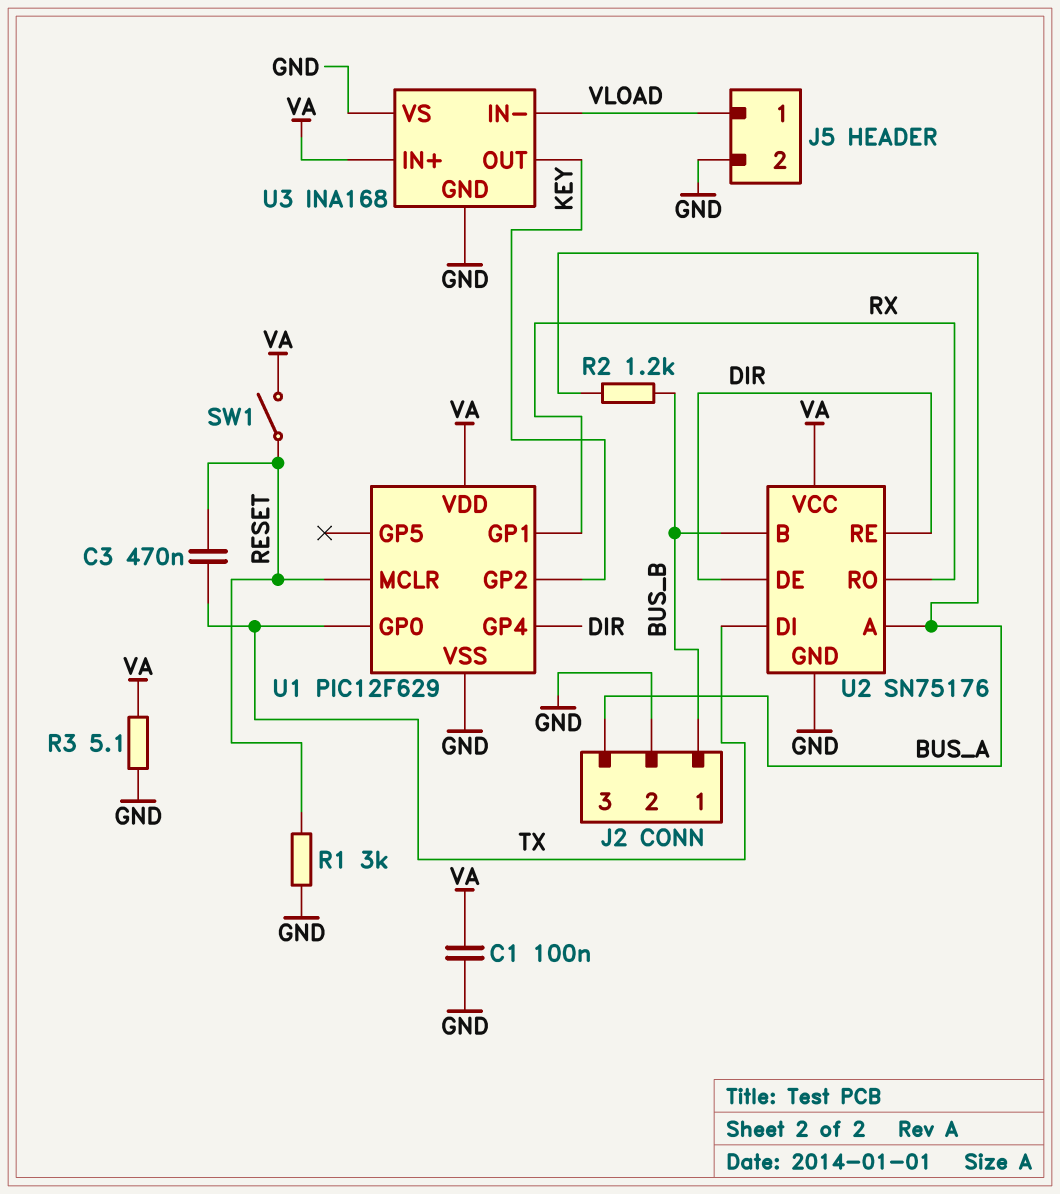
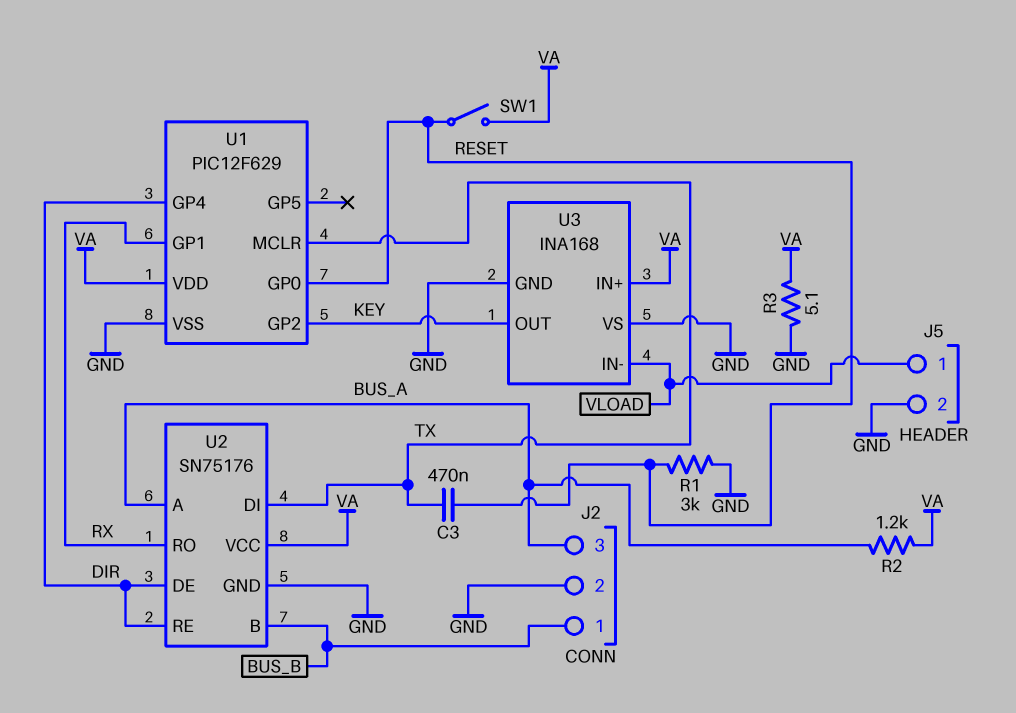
C1: 100nF (GND, VA) -> none
R2: 1.2k (BUS_A, BUS_B) -> 1.2k (BUS_A, VA)
U1 pin GP0: TX -> RESET
U1 pin MCLR: RESET -> TX

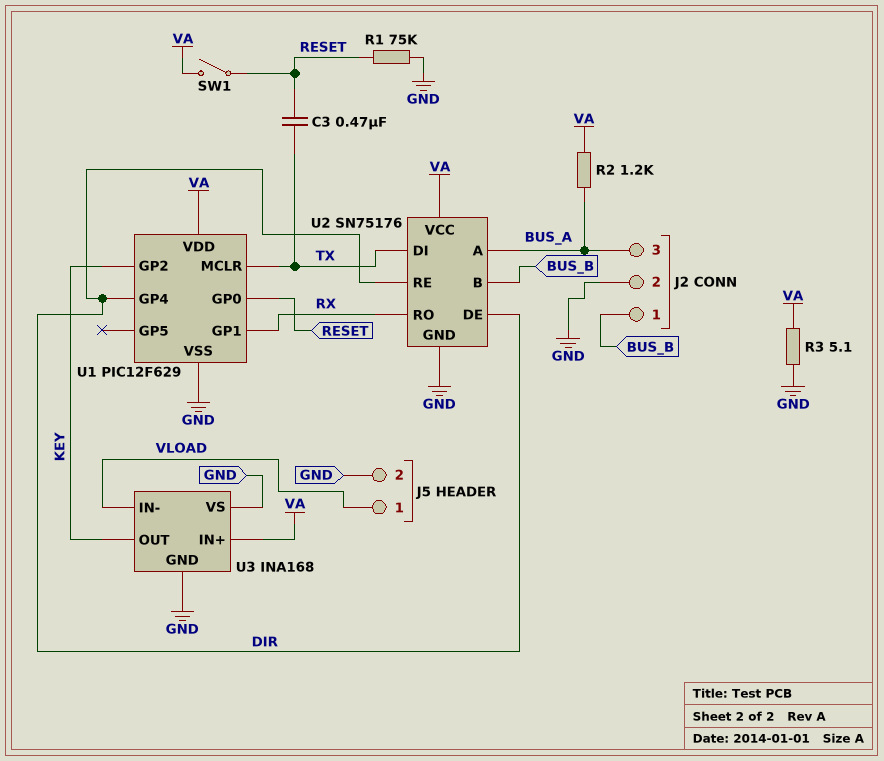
R1: 3k (GND, RESET) -> 75k (GND, RESET)

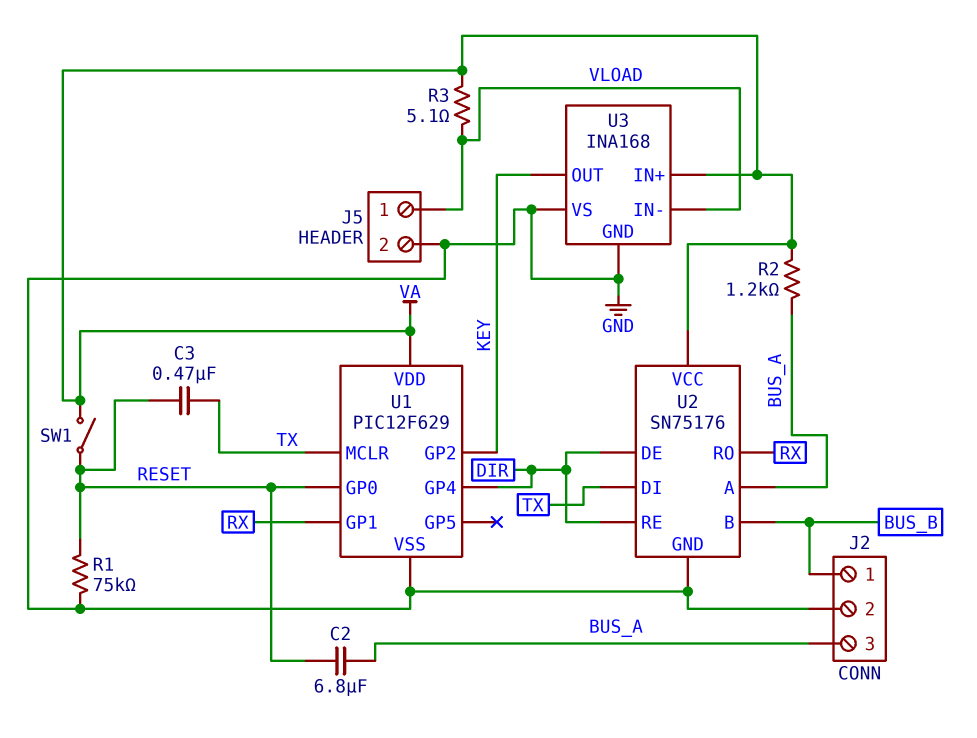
C2: none -> 6.8uF (BUS_A, RESET)
R3: 5.1 (GND, VA) -> 5.1 (VA, VLOAD)

